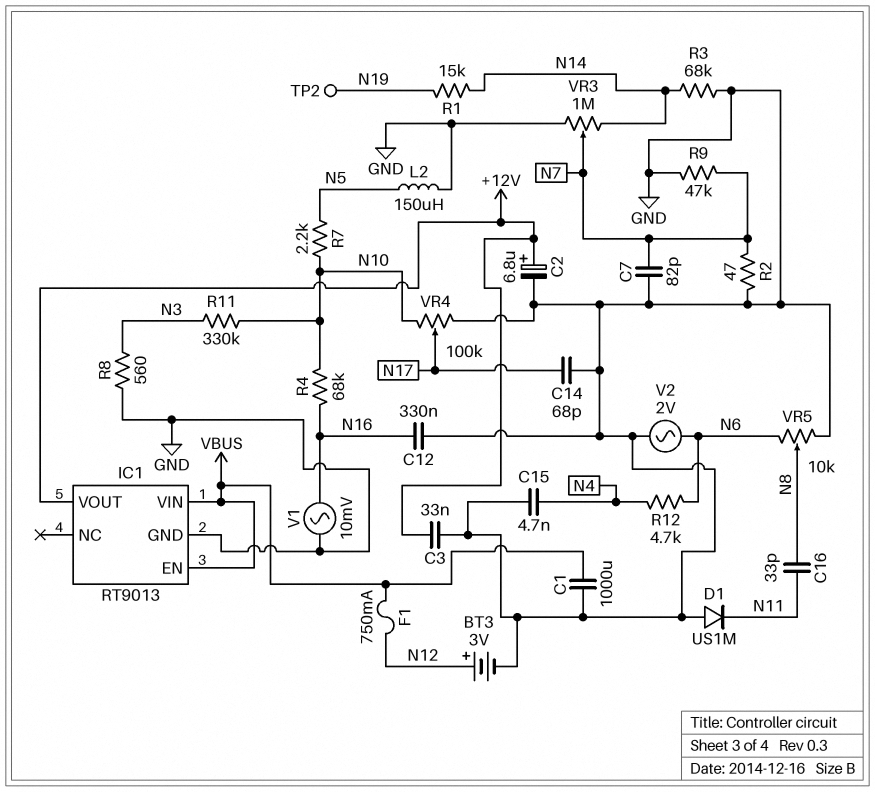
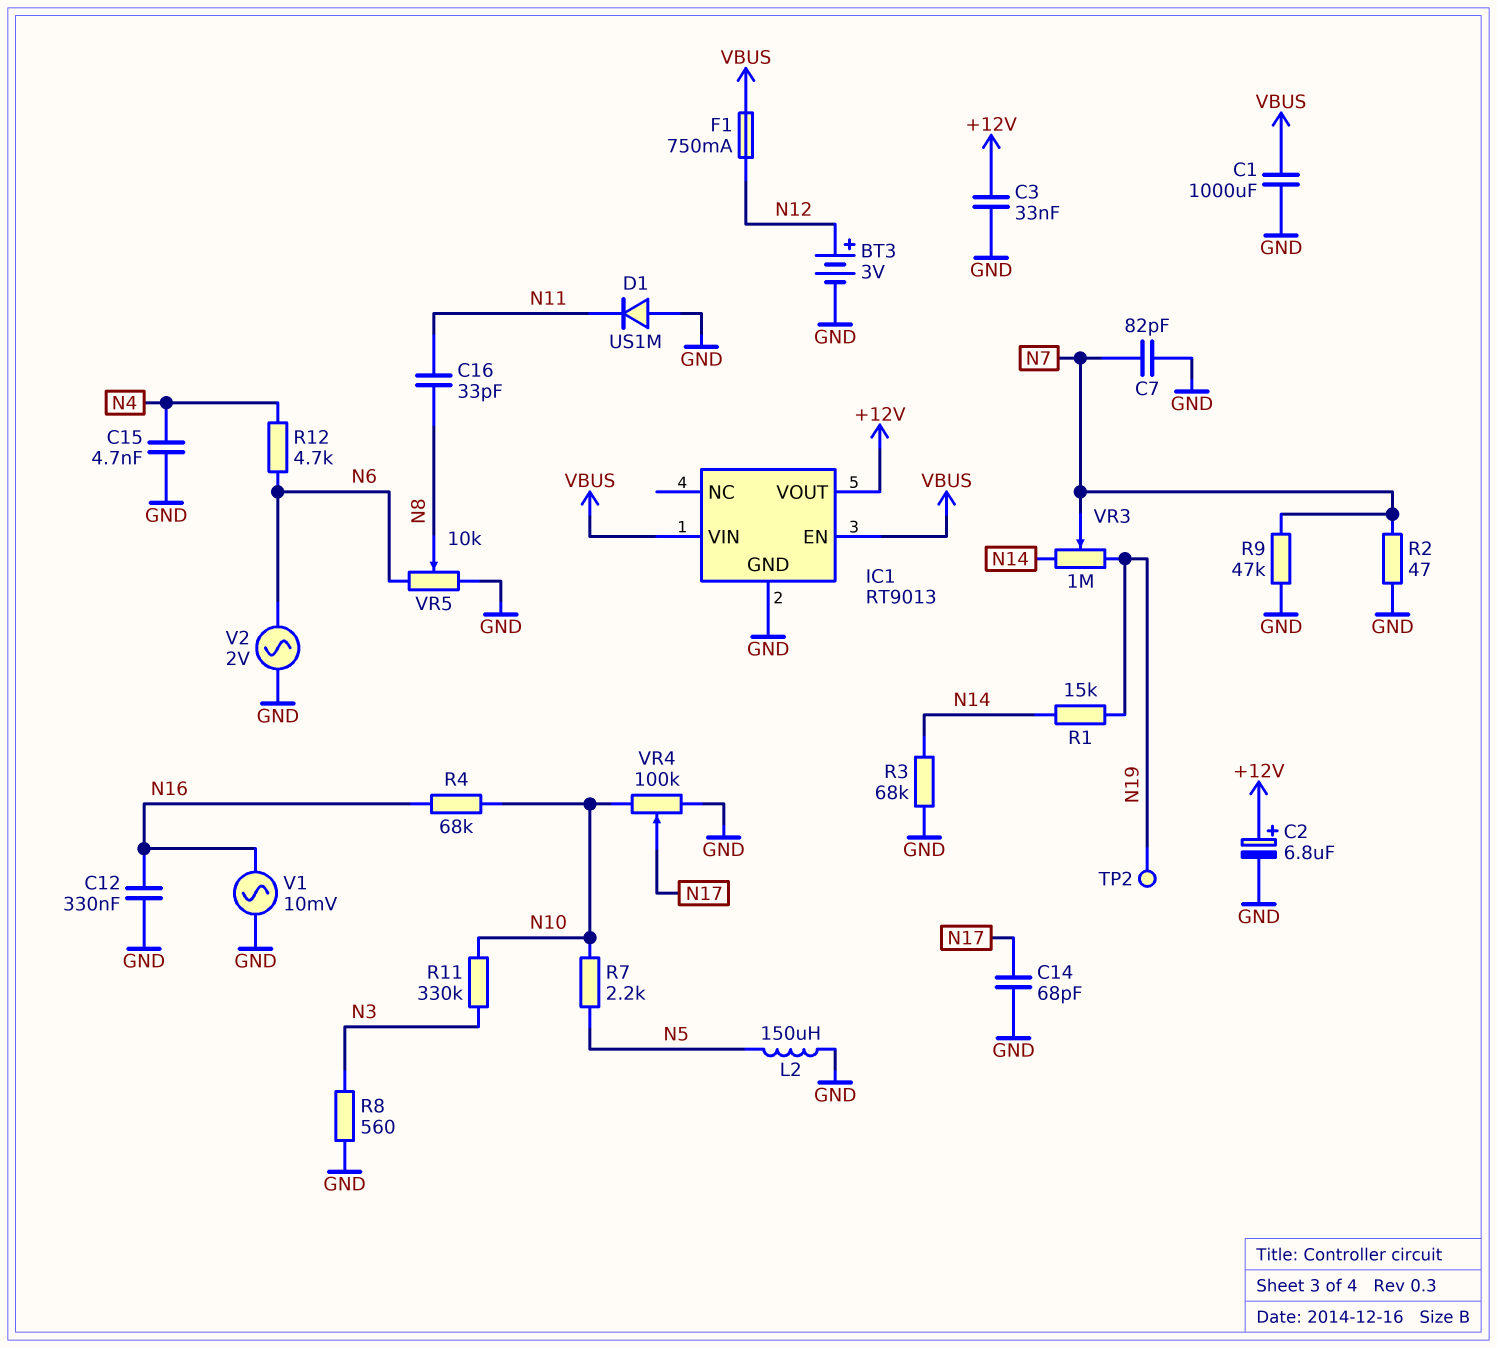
VR3: 1M (GND, N14, wiper N7) -> 1M (N14, N19, wiper N7)

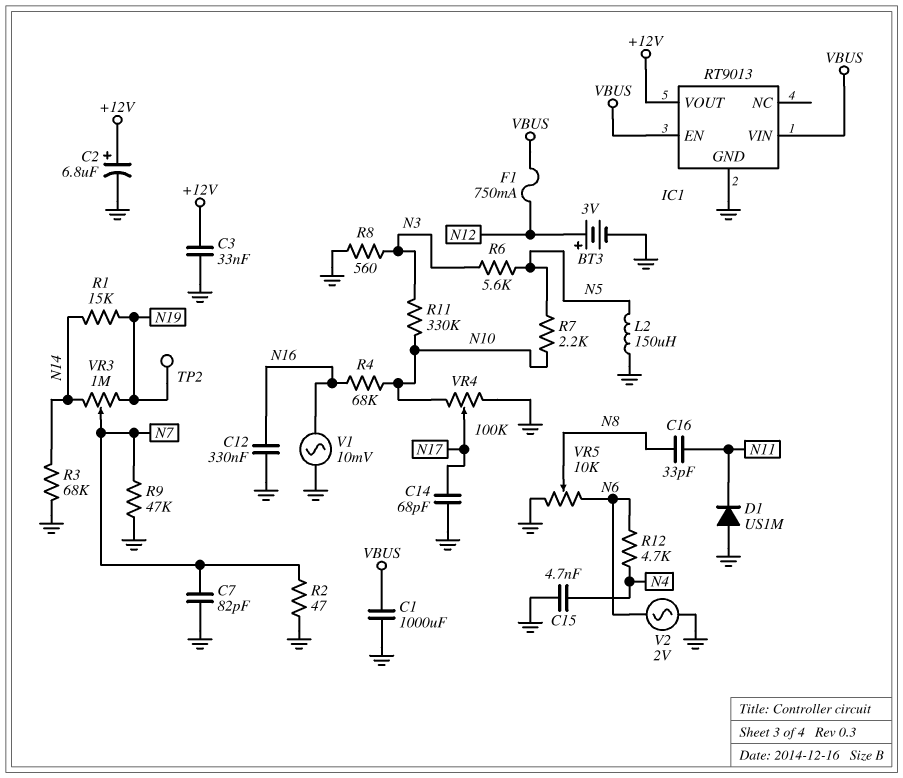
R6: none -> 5.6k (N3, N5)

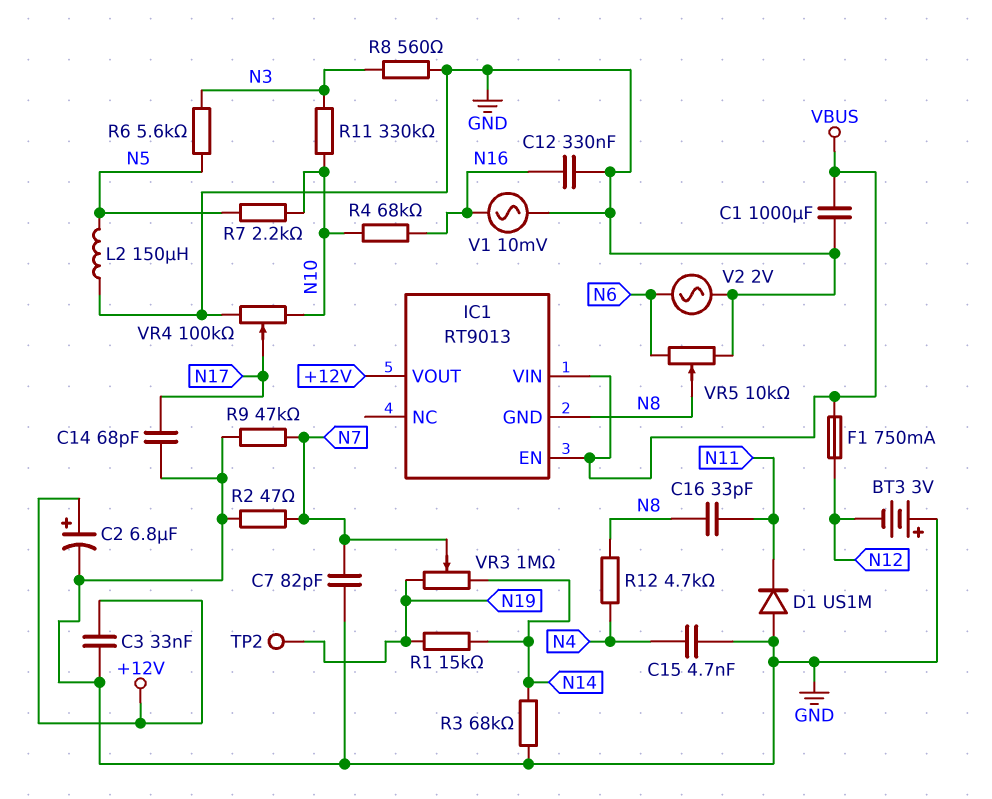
BT3: 3V (plus N12, minus GND) -> 3V (plus GND, minus N12)
IC1 pin GND: GND -> N8
R12: 4.7k (N4, N6) -> 4.7k (N4, N8)

